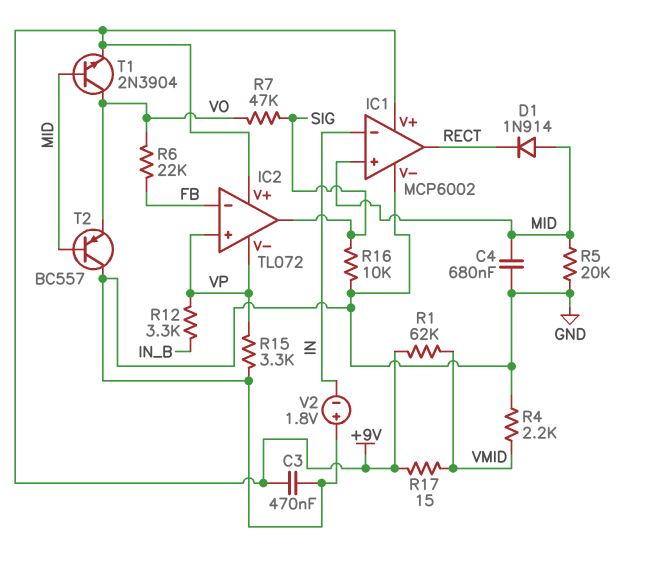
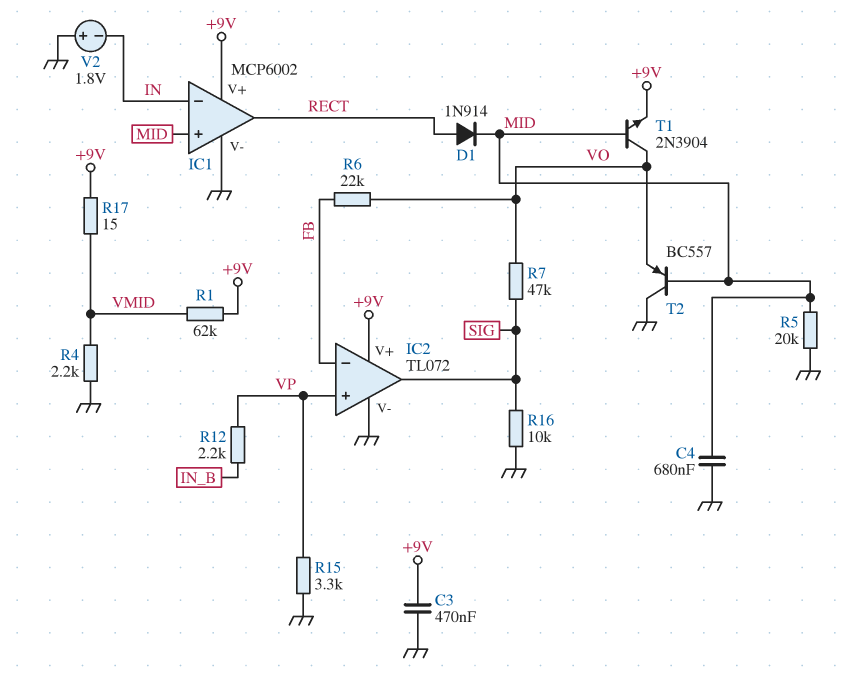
D1: diode 1N914 (A MID, K RECT) -> diode 1N914 (A RECT, K MID)
IC2 pin V-: VP -> GND
R12: 3.3k (IN_B, VP) -> 2.2k (IN_B, VP)

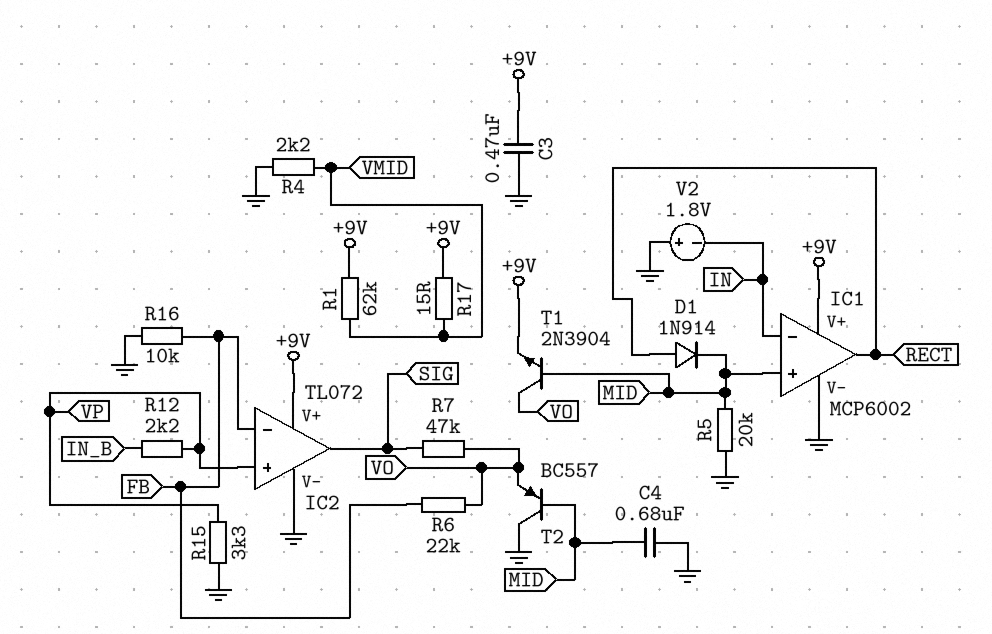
R16: 10k (GND, SIG) -> 10k (FB, GND)

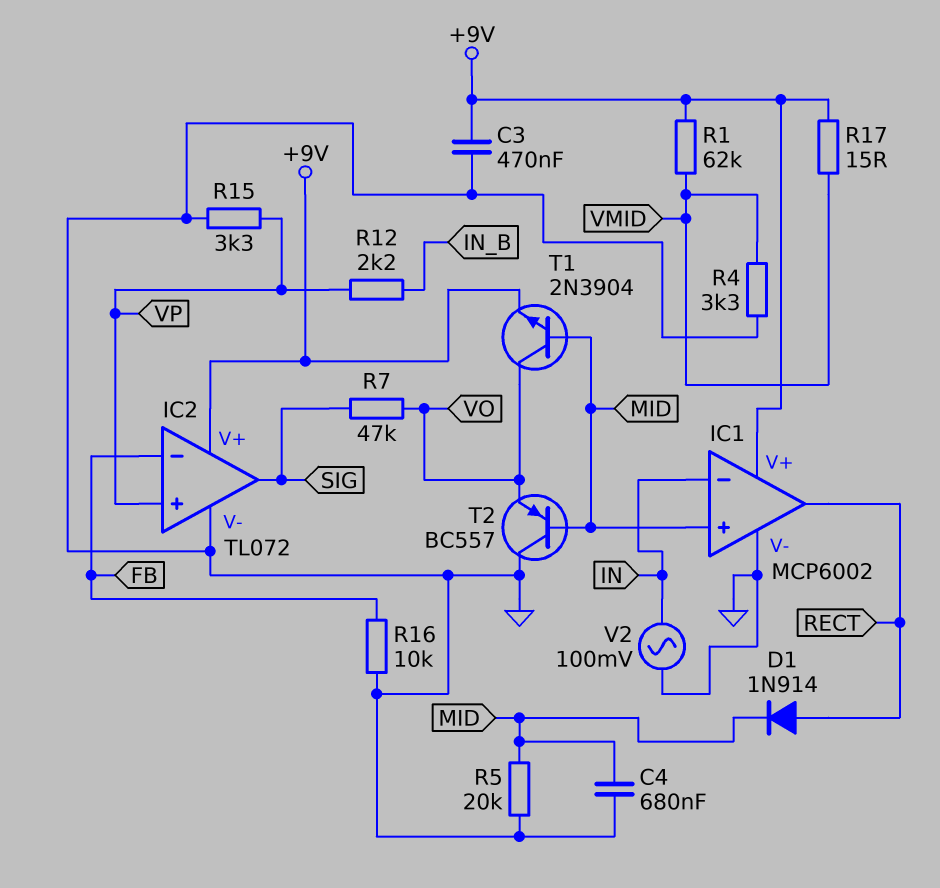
R4: 2.2k (GND, VMID) -> 3.3k (GND, VMID)
R6: 22k (FB, VO) -> none
V2: 1.8V (plus GND, minus IN) -> AC 100mV (GND, IN)

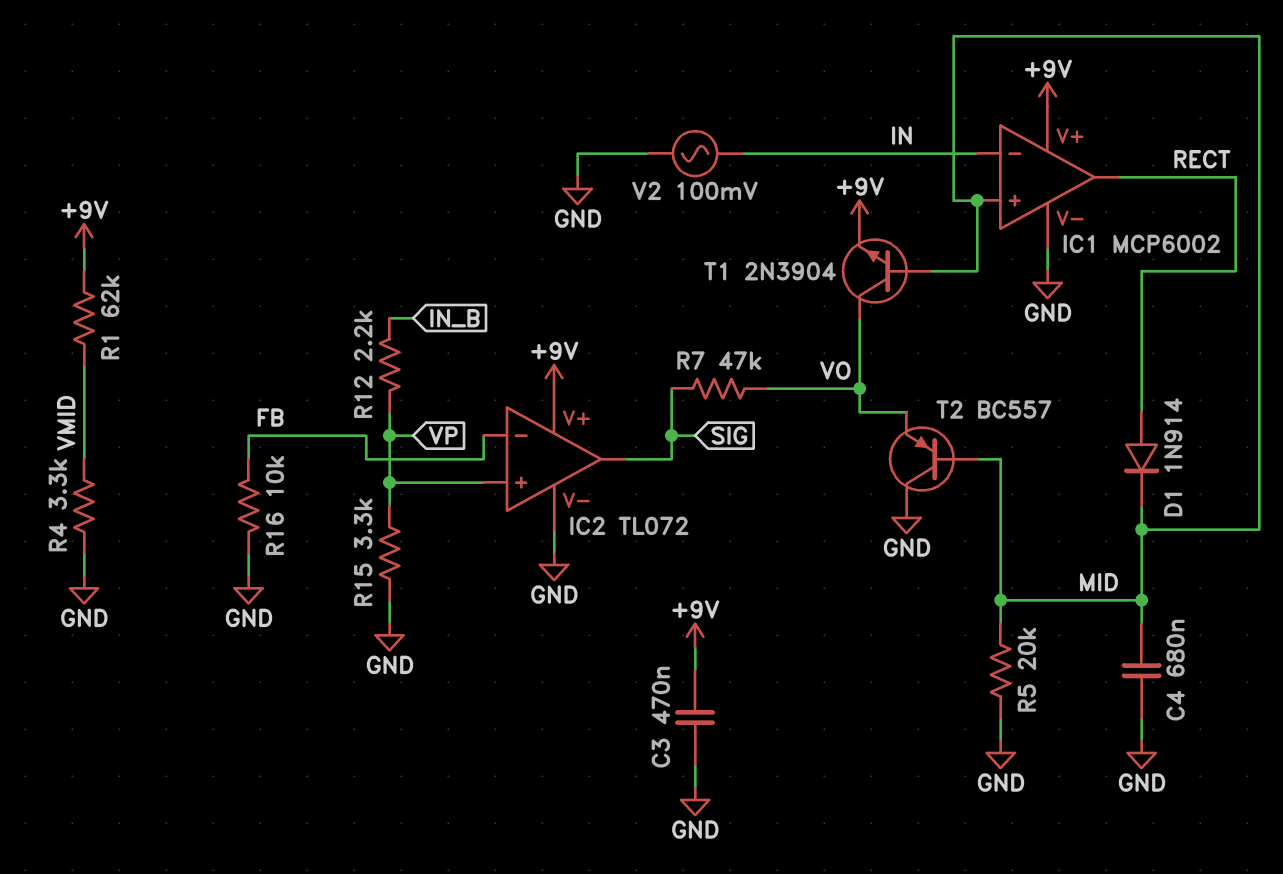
R17: 15 (+9V, VMID) -> none

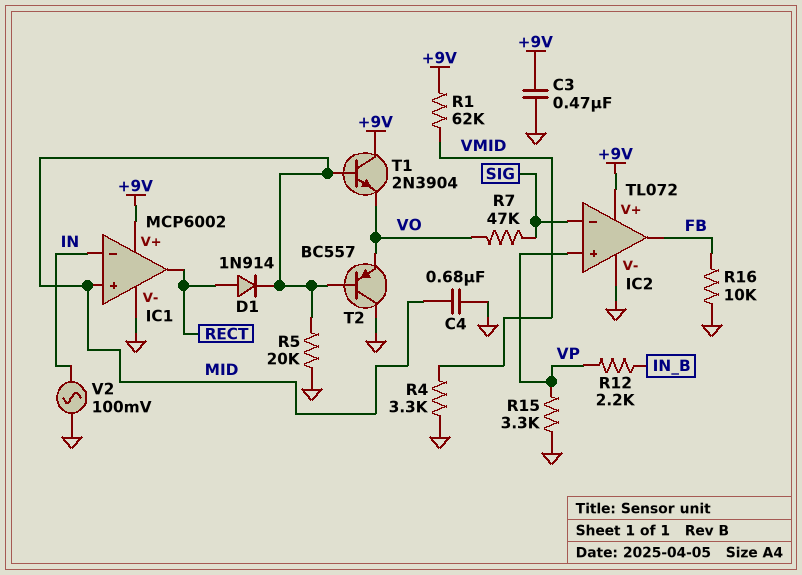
IC2 pin in-: FB -> SIG
IC2 pin out: SIG -> FB
T1: NPN 2N3904 (B MID, C VO, E +9V) -> NPN 2N3904 (B MID, C +9V, E VO)

